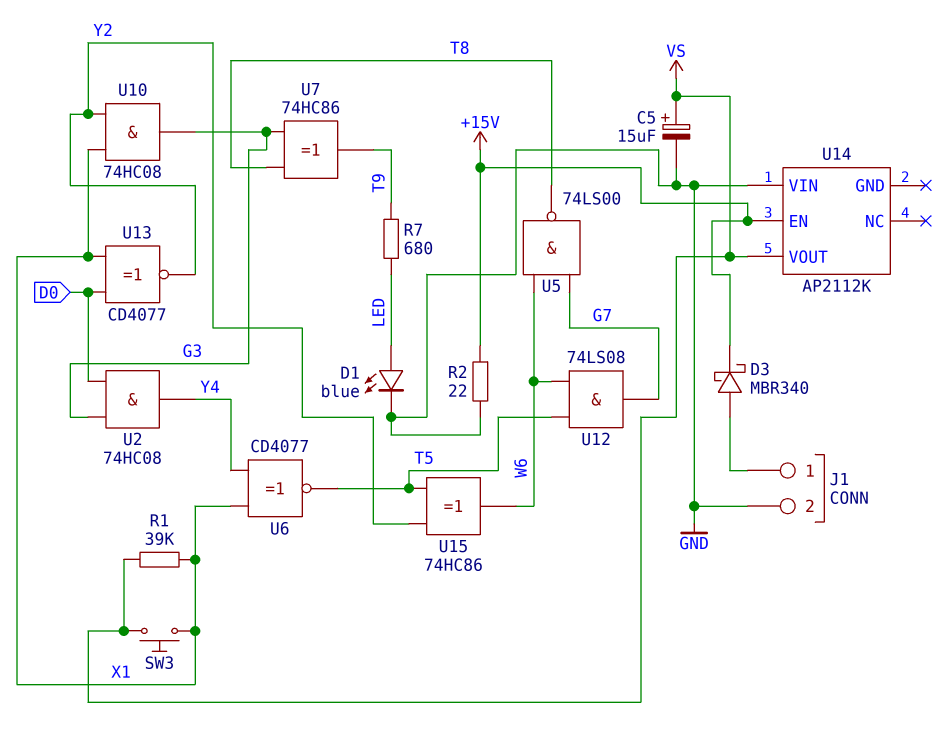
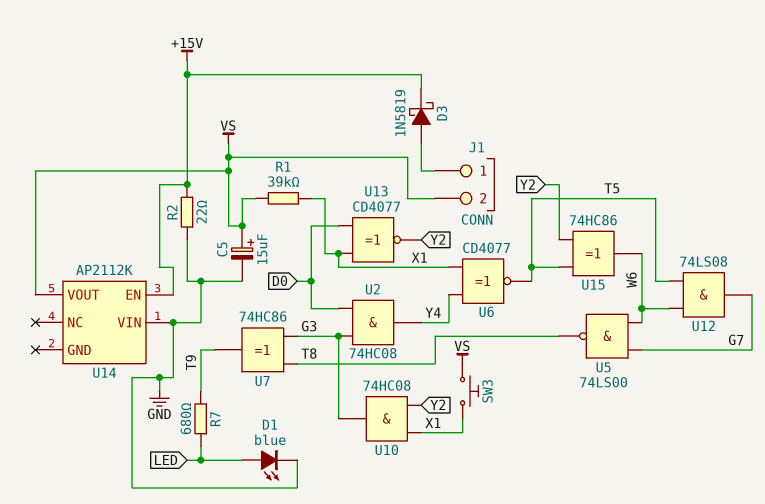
D3: schottky MBR340 (A J1/1, K +15V) -> schottky 1N5819 (A J1/1, K +15V)
J1 pin 2: GND -> VS

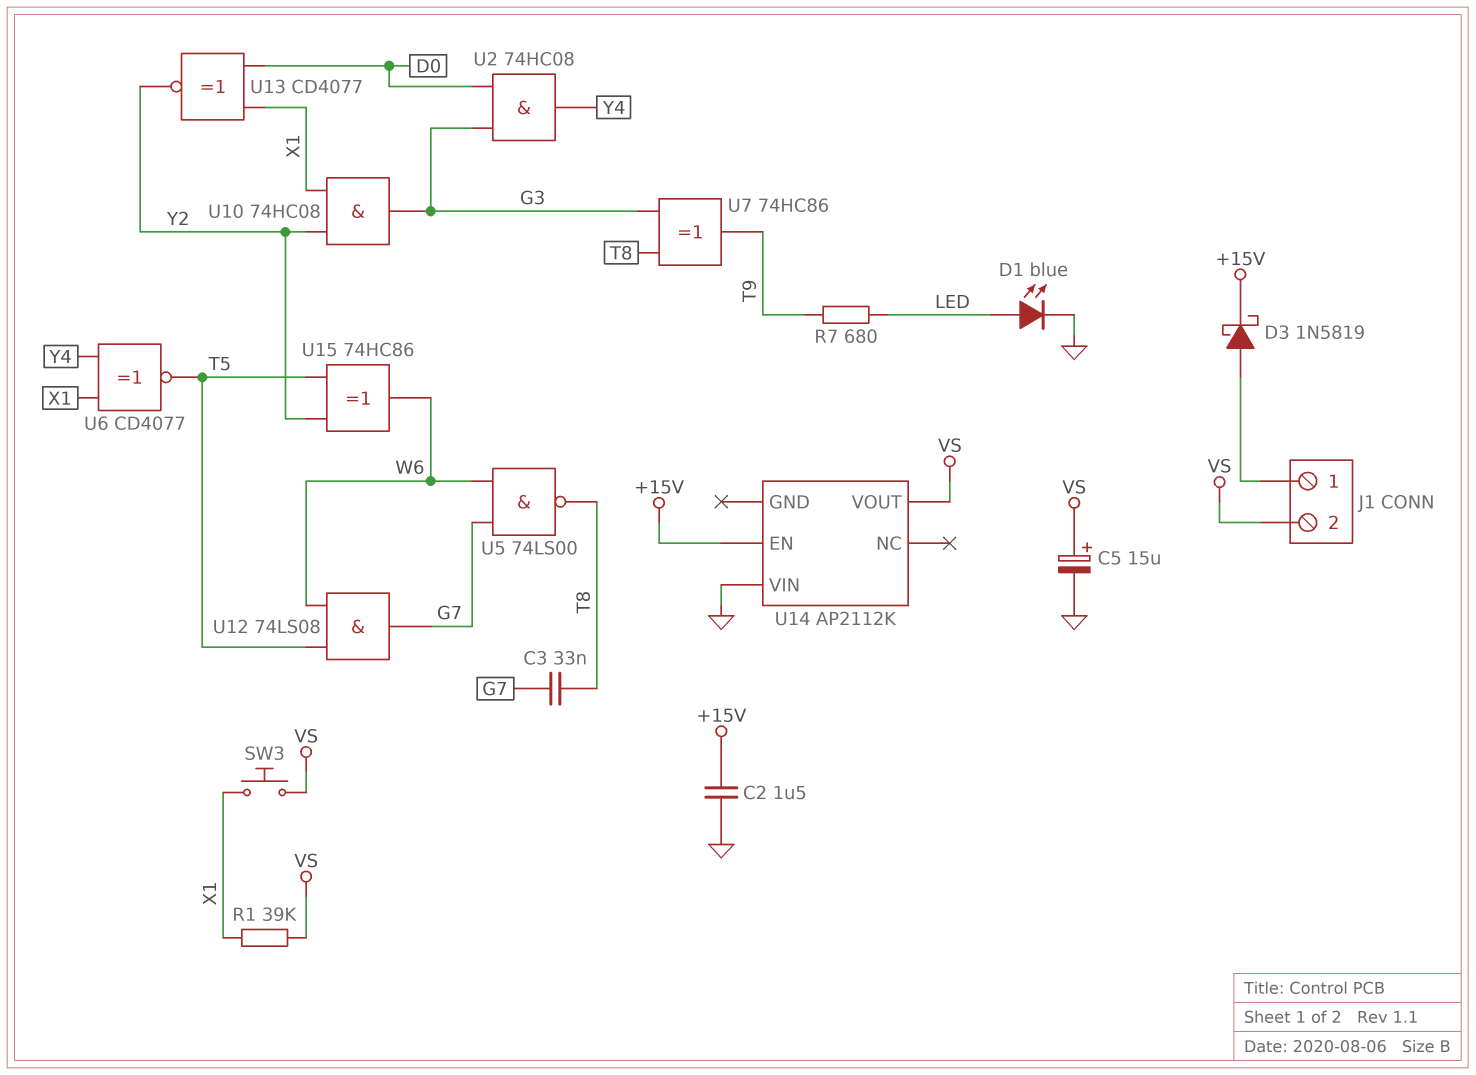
C2: none -> 1.5uF (+15V, GND)
C3: none -> 33nF (G7, T8)
R2: 22 (+15V, GND) -> none

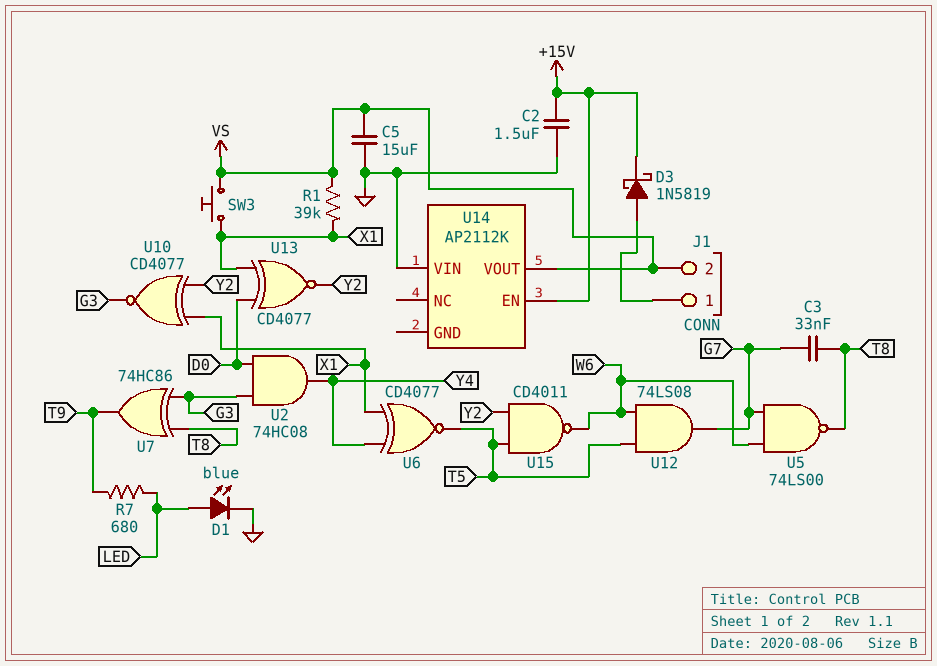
C5: 15uF (plus VS, minus GND) -> 15uF (GND, VS)
U10: AND 74HC08 (in X1, in Y2, out G3) -> XNOR CD4077 (in X1, in Y2, out G3)
U15: XOR 74HC86 (in T5, in Y2, out W6) -> NAND CD4011 (in T5, in Y2, out W6)

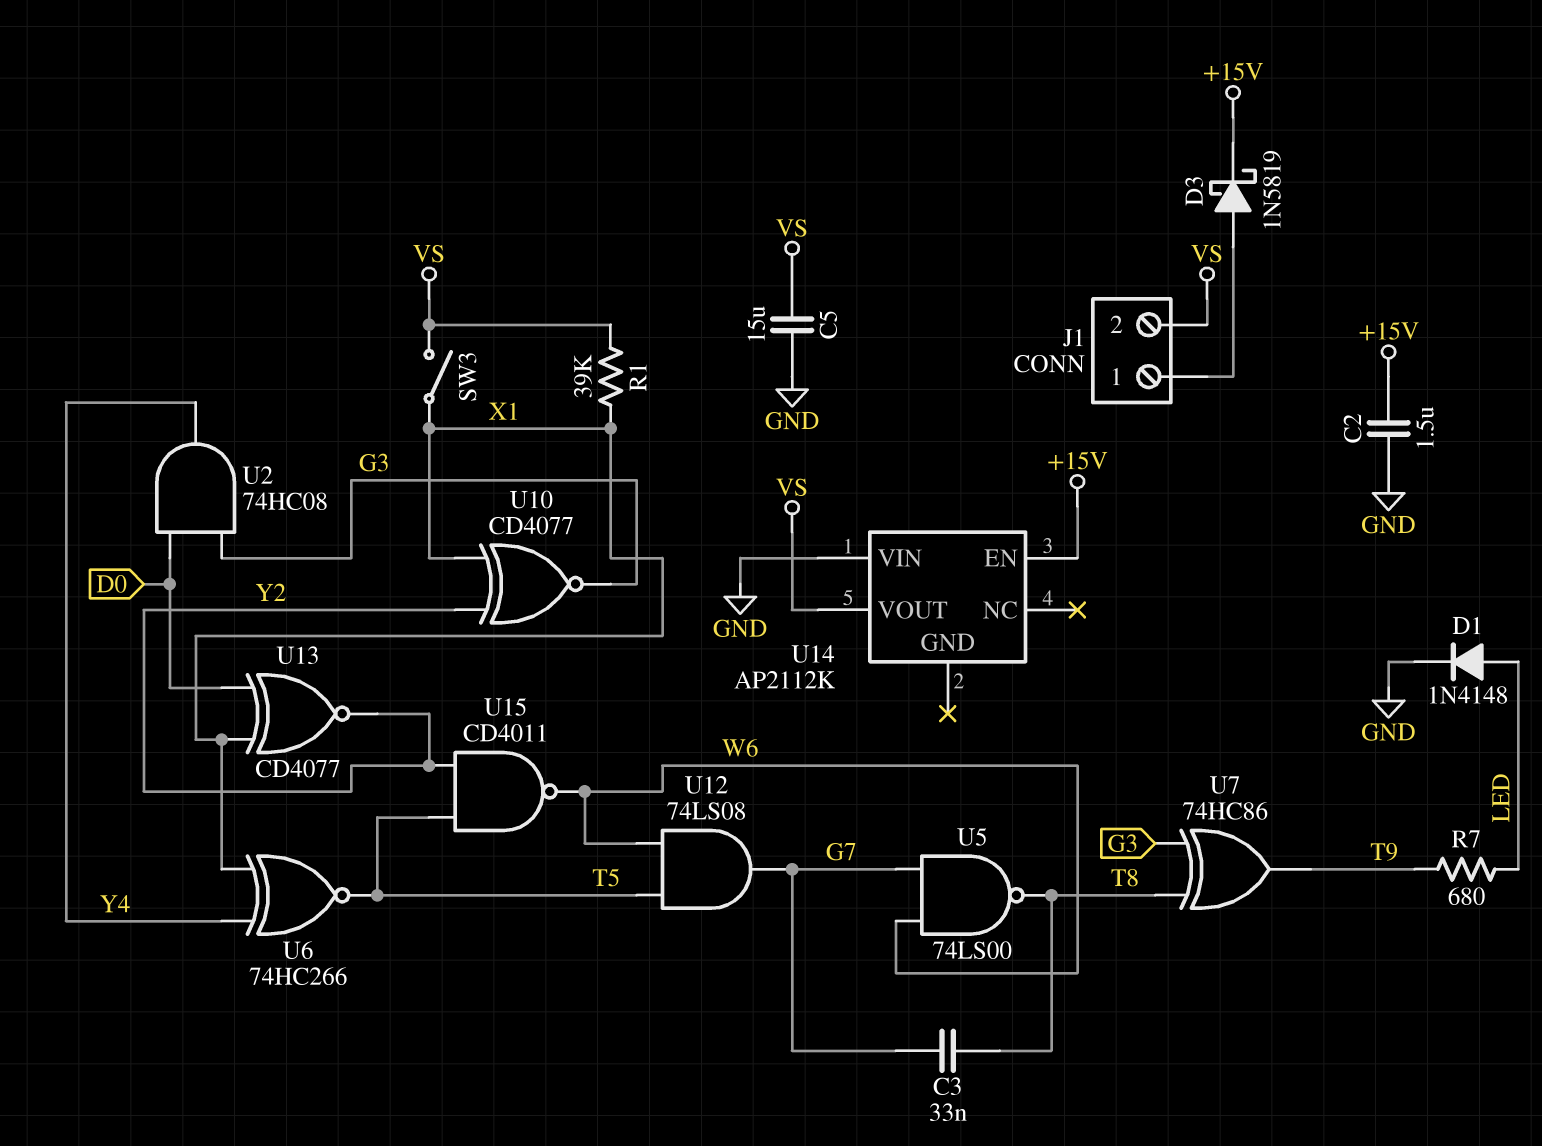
D1: LED blue (A LED, K GND) -> diode 1N4148 (A LED, K GND)
SW3: button (VS, X1) -> switch (VS, X1)
U6: XNOR CD4077 (in X1, in Y4, out T5) -> XNOR 74HC266 (in X1, in Y4, out T5)

